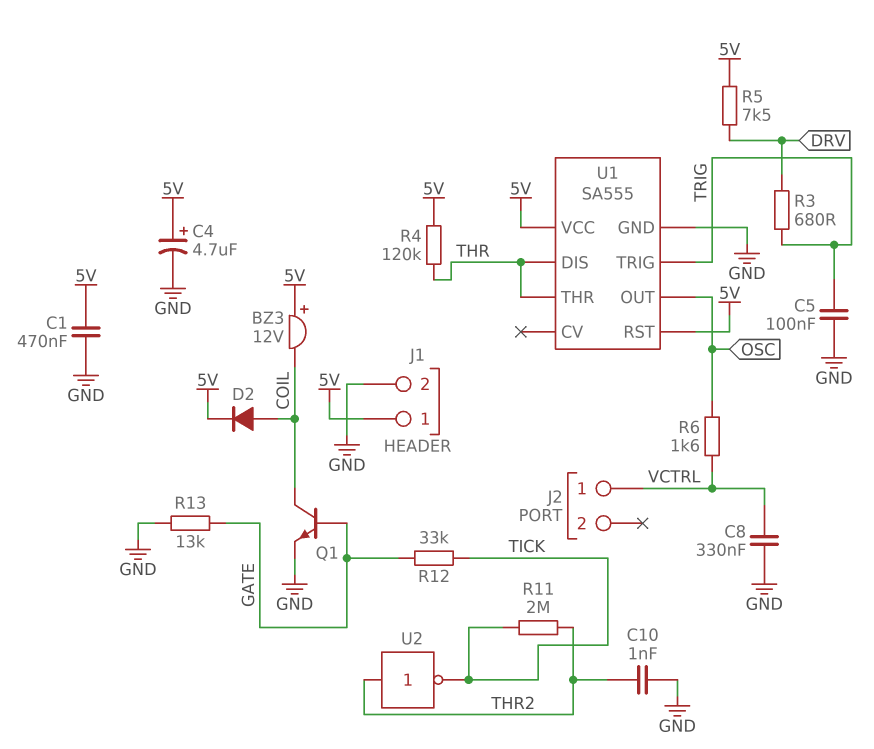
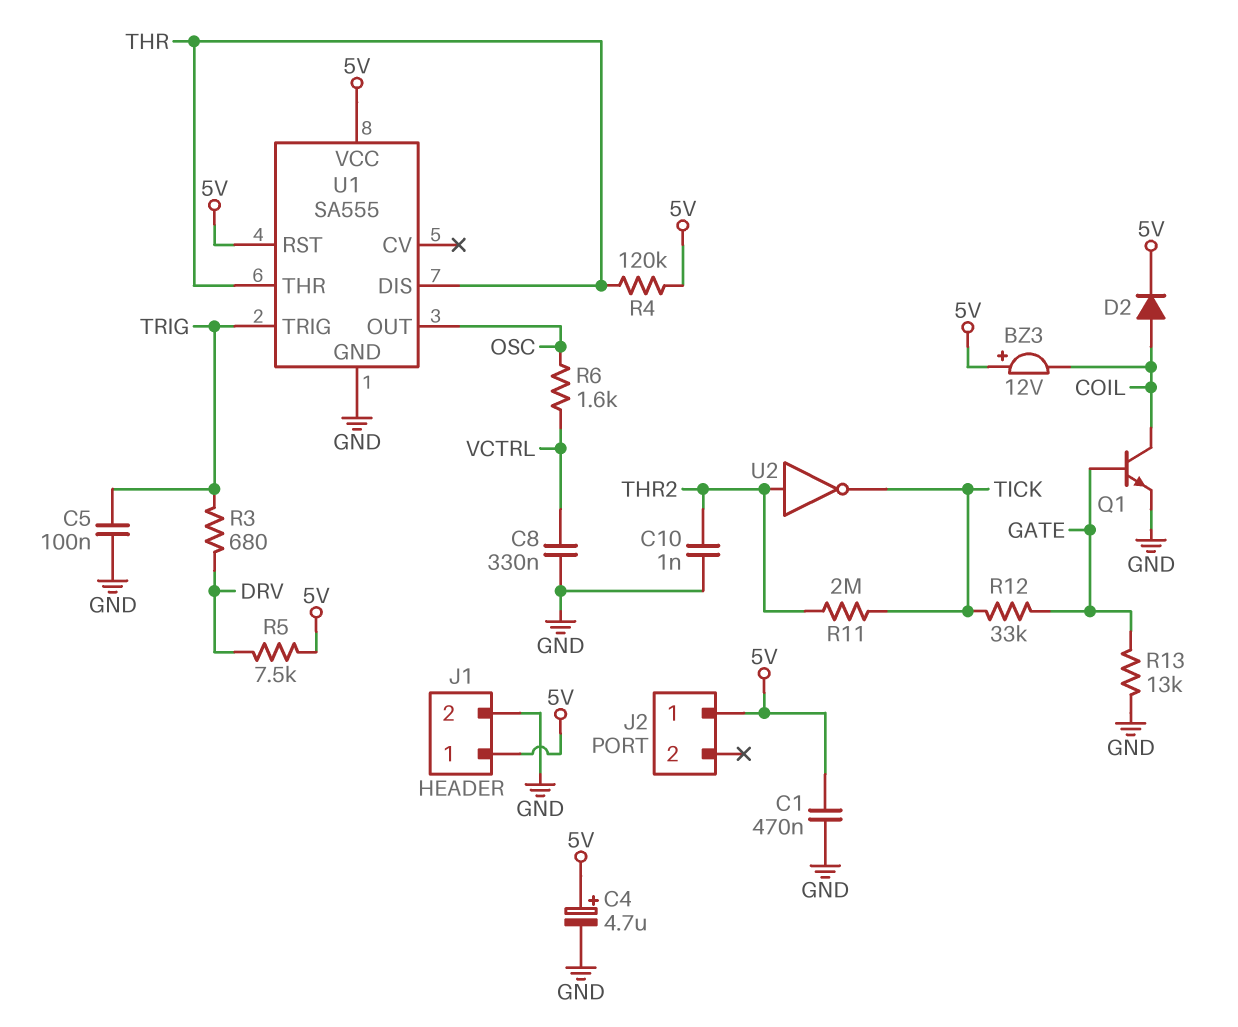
J2 pin 1: VCTRL -> 5V

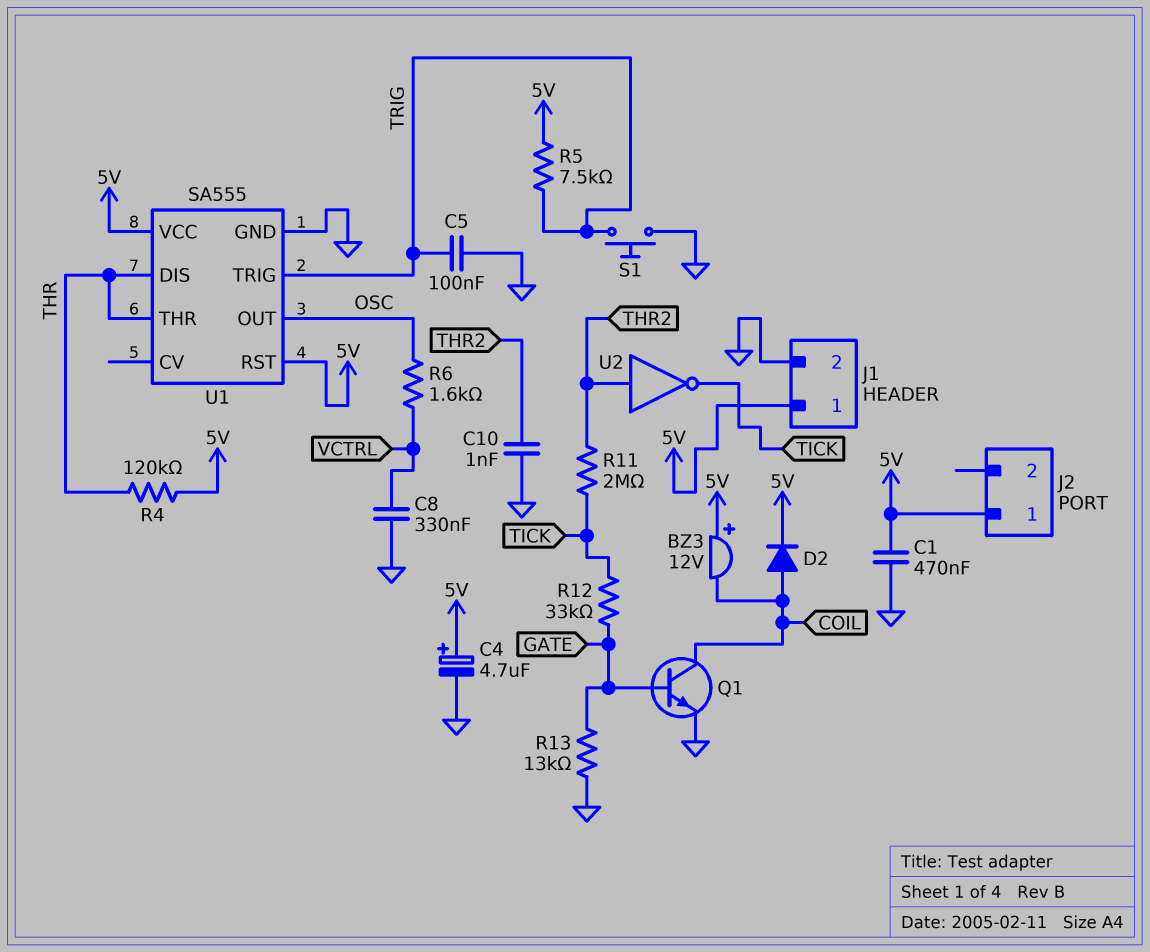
R3: 680 (DRV, TRIG) -> none
R5: 7.5k (5V, DRV) -> 7.5k (5V, TRIG)
S1: none -> button (GND, TRIG)

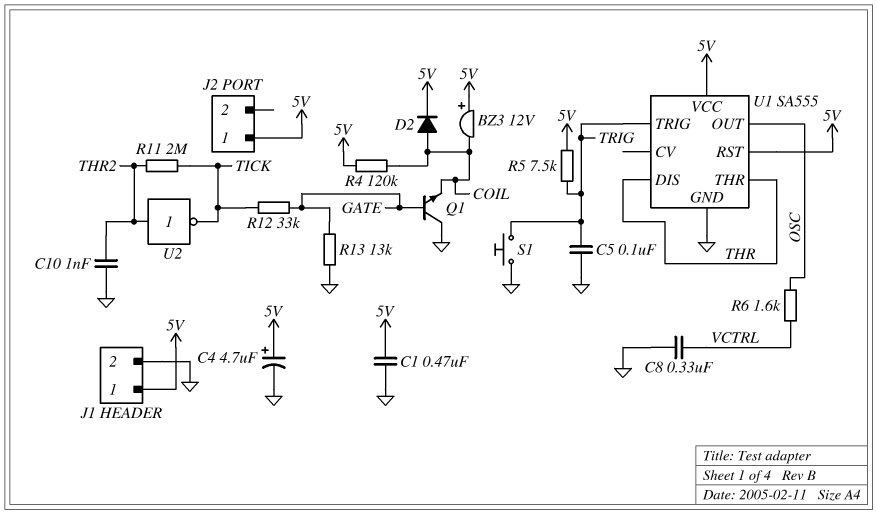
Q1: NPN (B GATE, C COIL, E GND) -> NPN (B GATE, C GND, E COIL)
R4: 120k (5V, THR) -> 120k (5V, COIL)

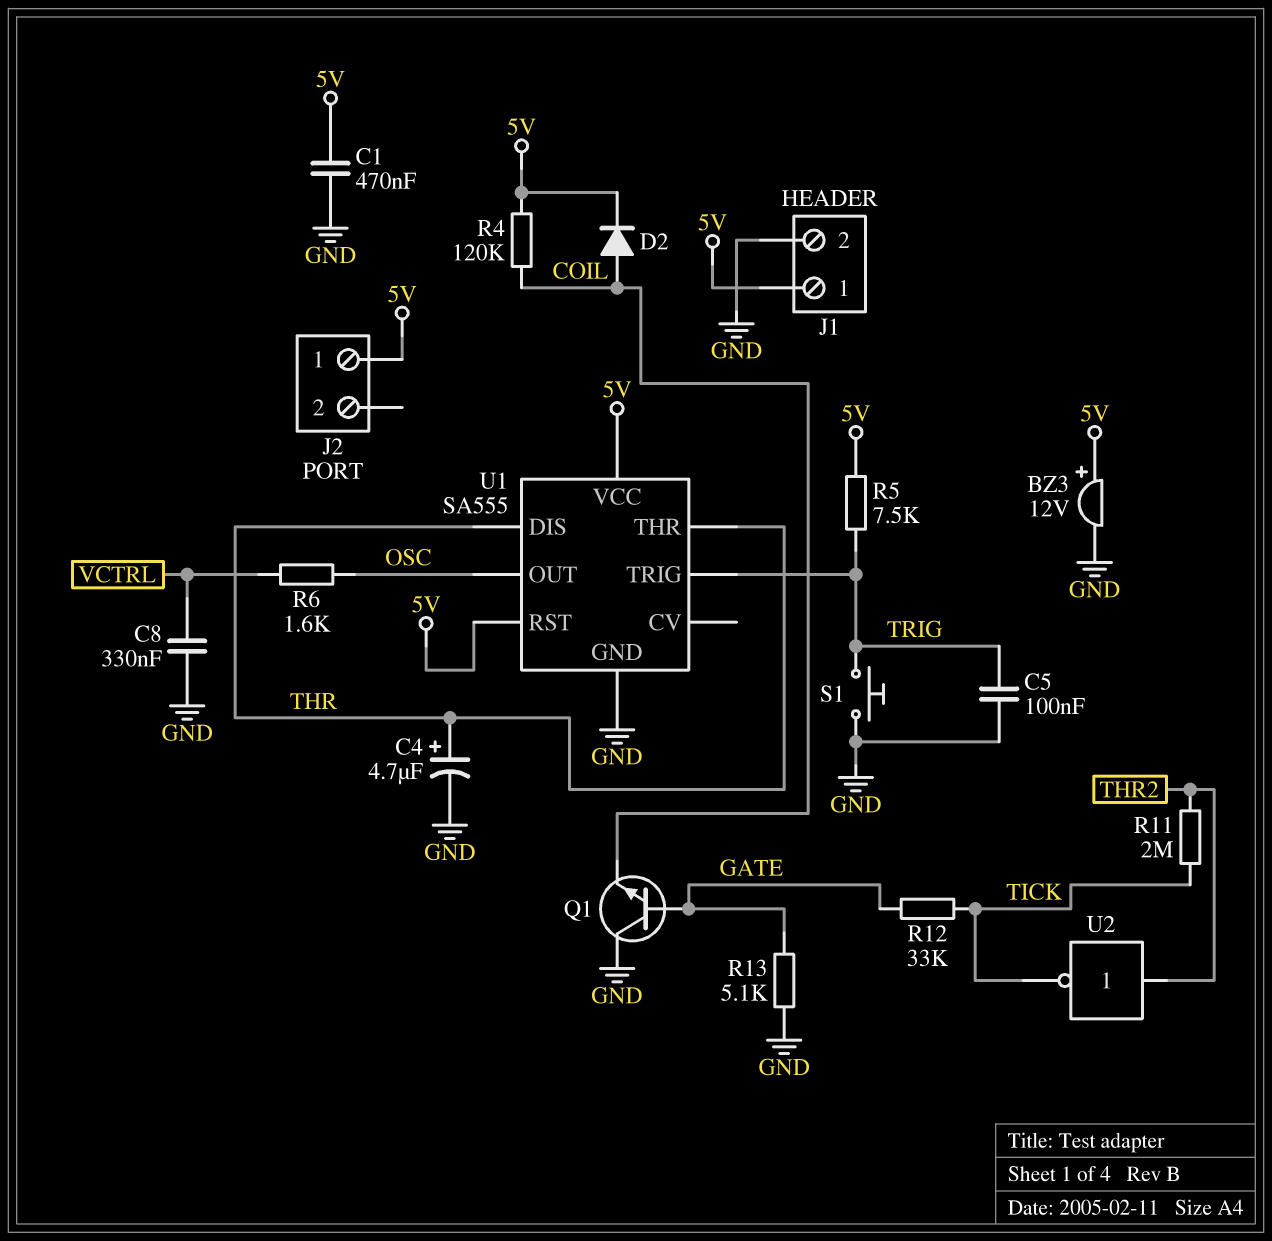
BZ3: buzzer 12V (plus 5V, minus COIL) -> buzzer 12V (plus 5V, minus GND)
C4: 4.7uF (plus 5V, minus GND) -> 4.7uF (plus THR, minus GND)
C10: 1nF (GND, THR2) -> none
R13: 13k (GATE, GND) -> 5.1k (GATE, GND)

